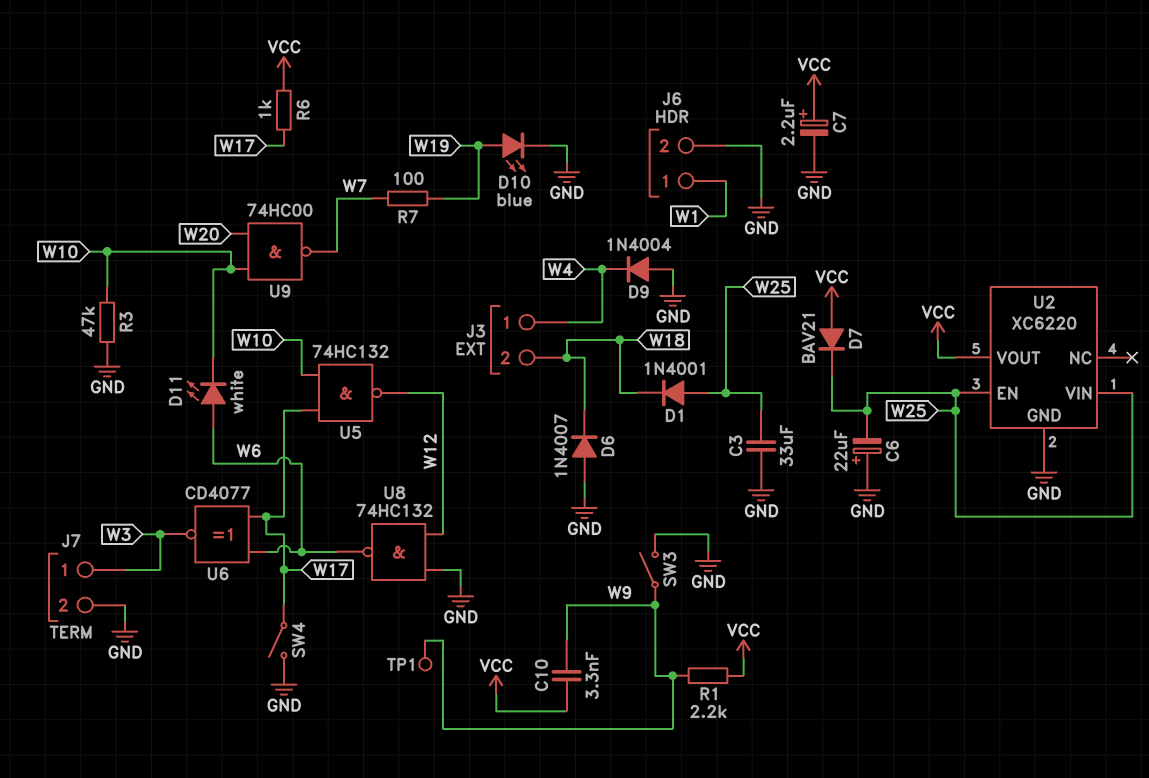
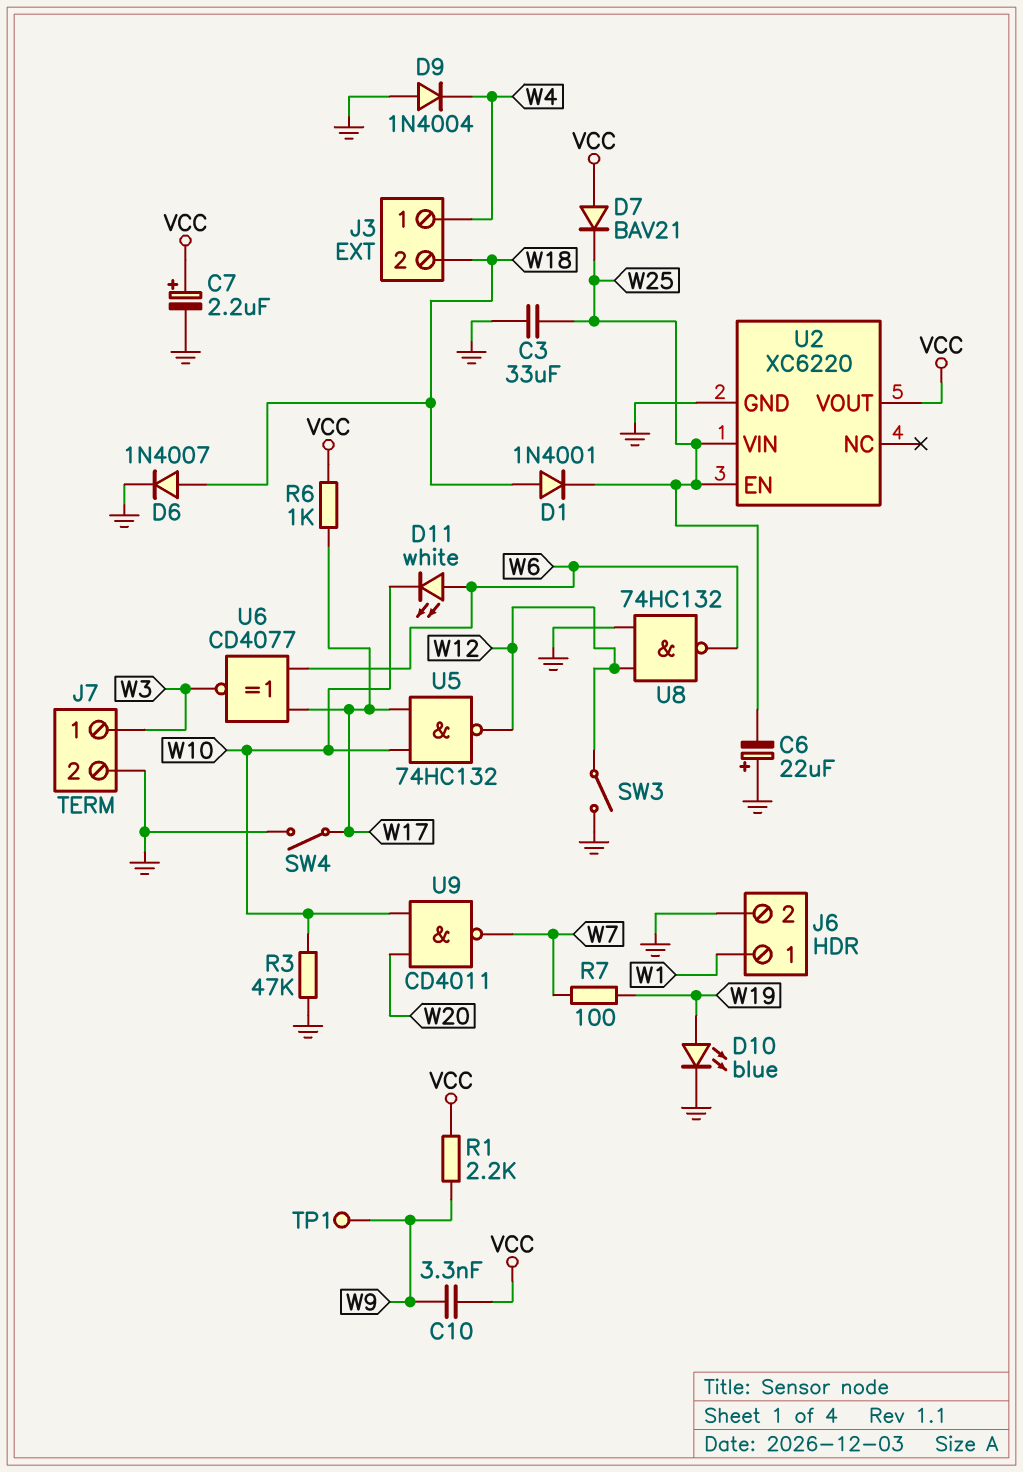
D1: diode 1N4001 (A W25, K W18) -> diode 1N4001 (A W18, K W25)
D6: diode 1N4007 (A GND, K W18) -> diode 1N4007 (A W18, K GND)
SW3: switch (GND, W9) -> switch (GND, W12)
U9: NAND 74HC00 (in W10, in W20, out W7) -> NAND CD4011 (in W10, in W20, out W7)

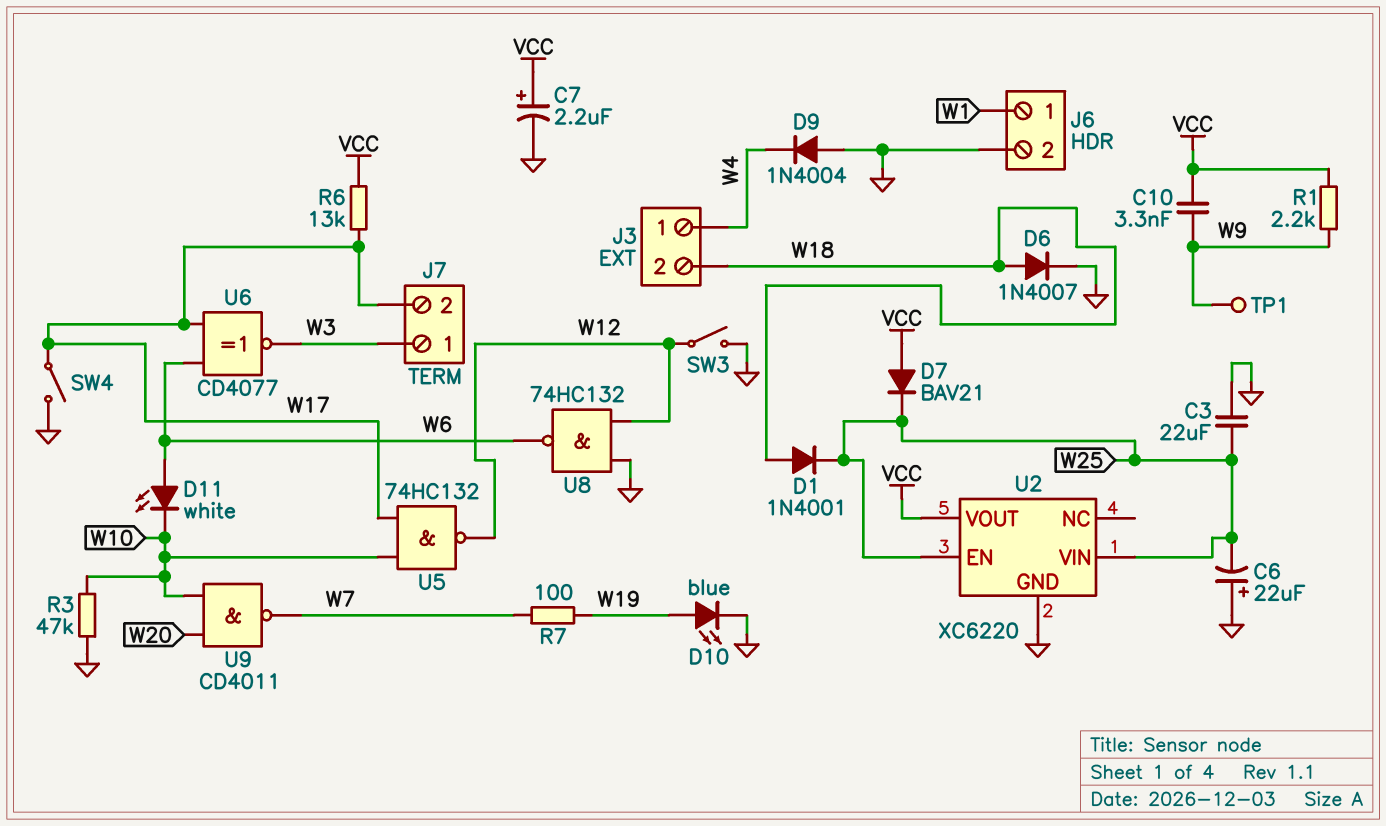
C3: 33uF (GND, W25) -> 22uF (GND, W25)
J7 pin 2: GND -> W17
R6: 1k (VCC, W17) -> 13k (VCC, W17)

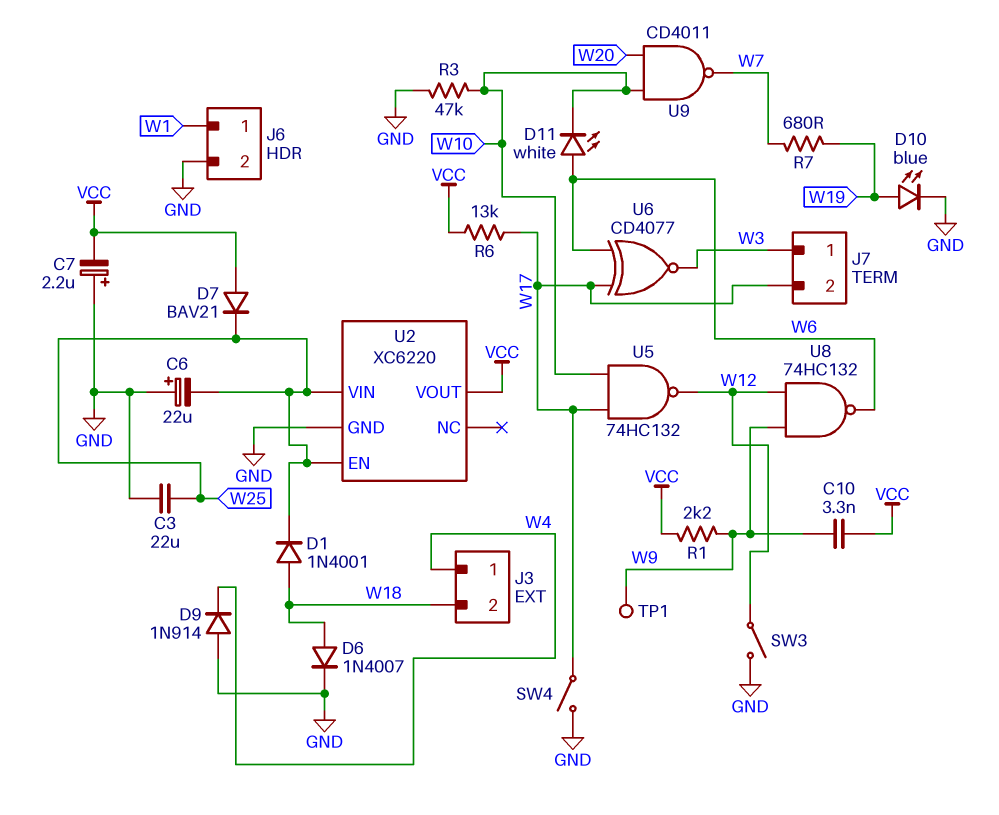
C7: 2.2uF (plus VCC, minus GND) -> 2.2uF (plus GND, minus VCC)
D9: diode 1N4004 (A GND, K W4) -> diode 1N914 (A GND, K W4)
R7: 100 (W7, W19) -> 680 (W7, W19)
U8: NAND 74HC132 (in GND, in W12, out W6) -> NAND 74HC132 (in W9, in W12, out W6)

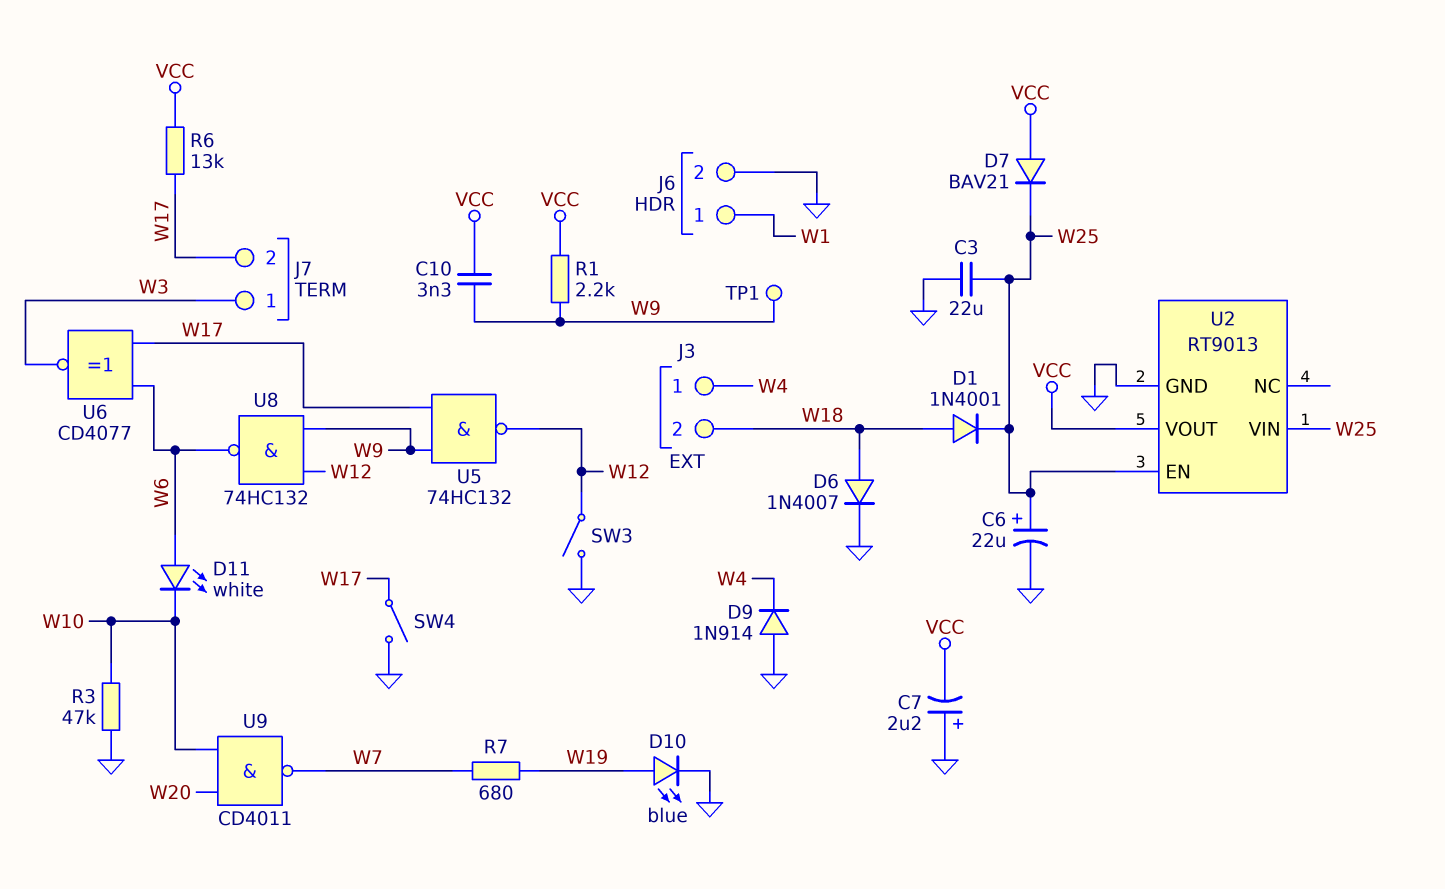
C6: 22uF (plus GND, minus W25) -> 22uF (plus W25, minus GND)
U2: XC6220 -> RT9013
U5: NAND 74HC132 (in W10, in W17, out W12) -> NAND 74HC132 (in W9, in W17, out W12)

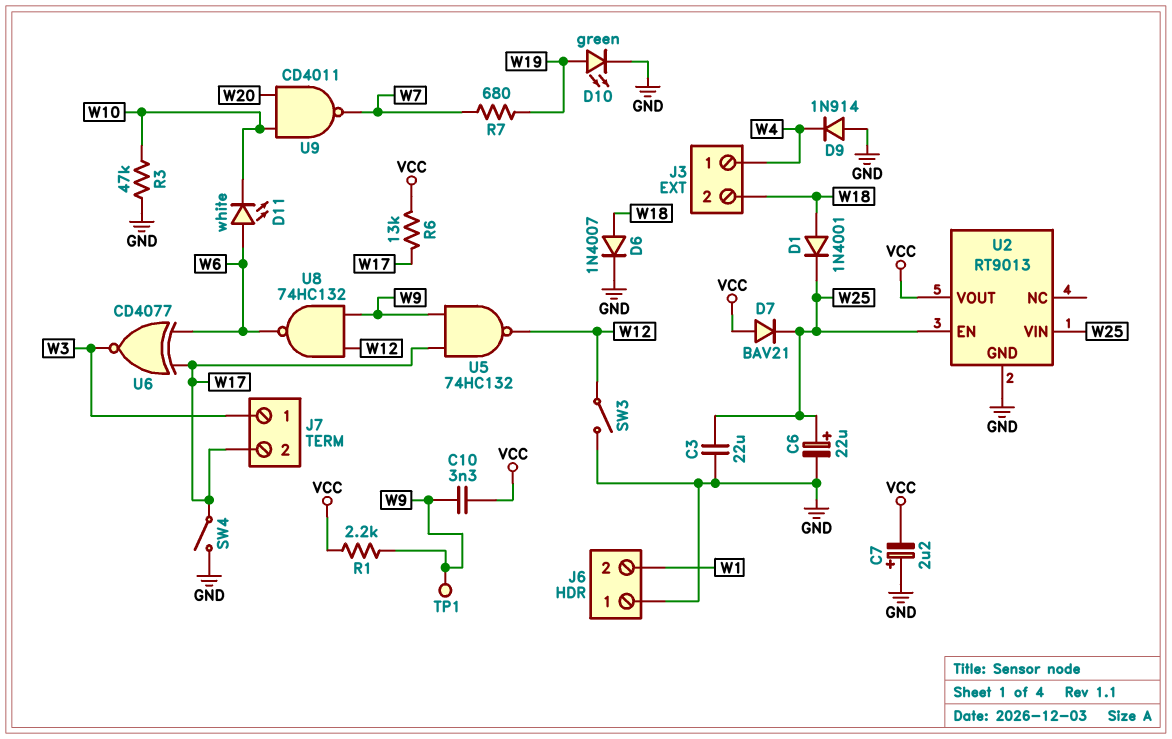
D10: LED blue (A W19, K GND) -> LED green (A W19, K GND)
J6 pin 1: W1 -> GND
J6 pin 2: GND -> W1

